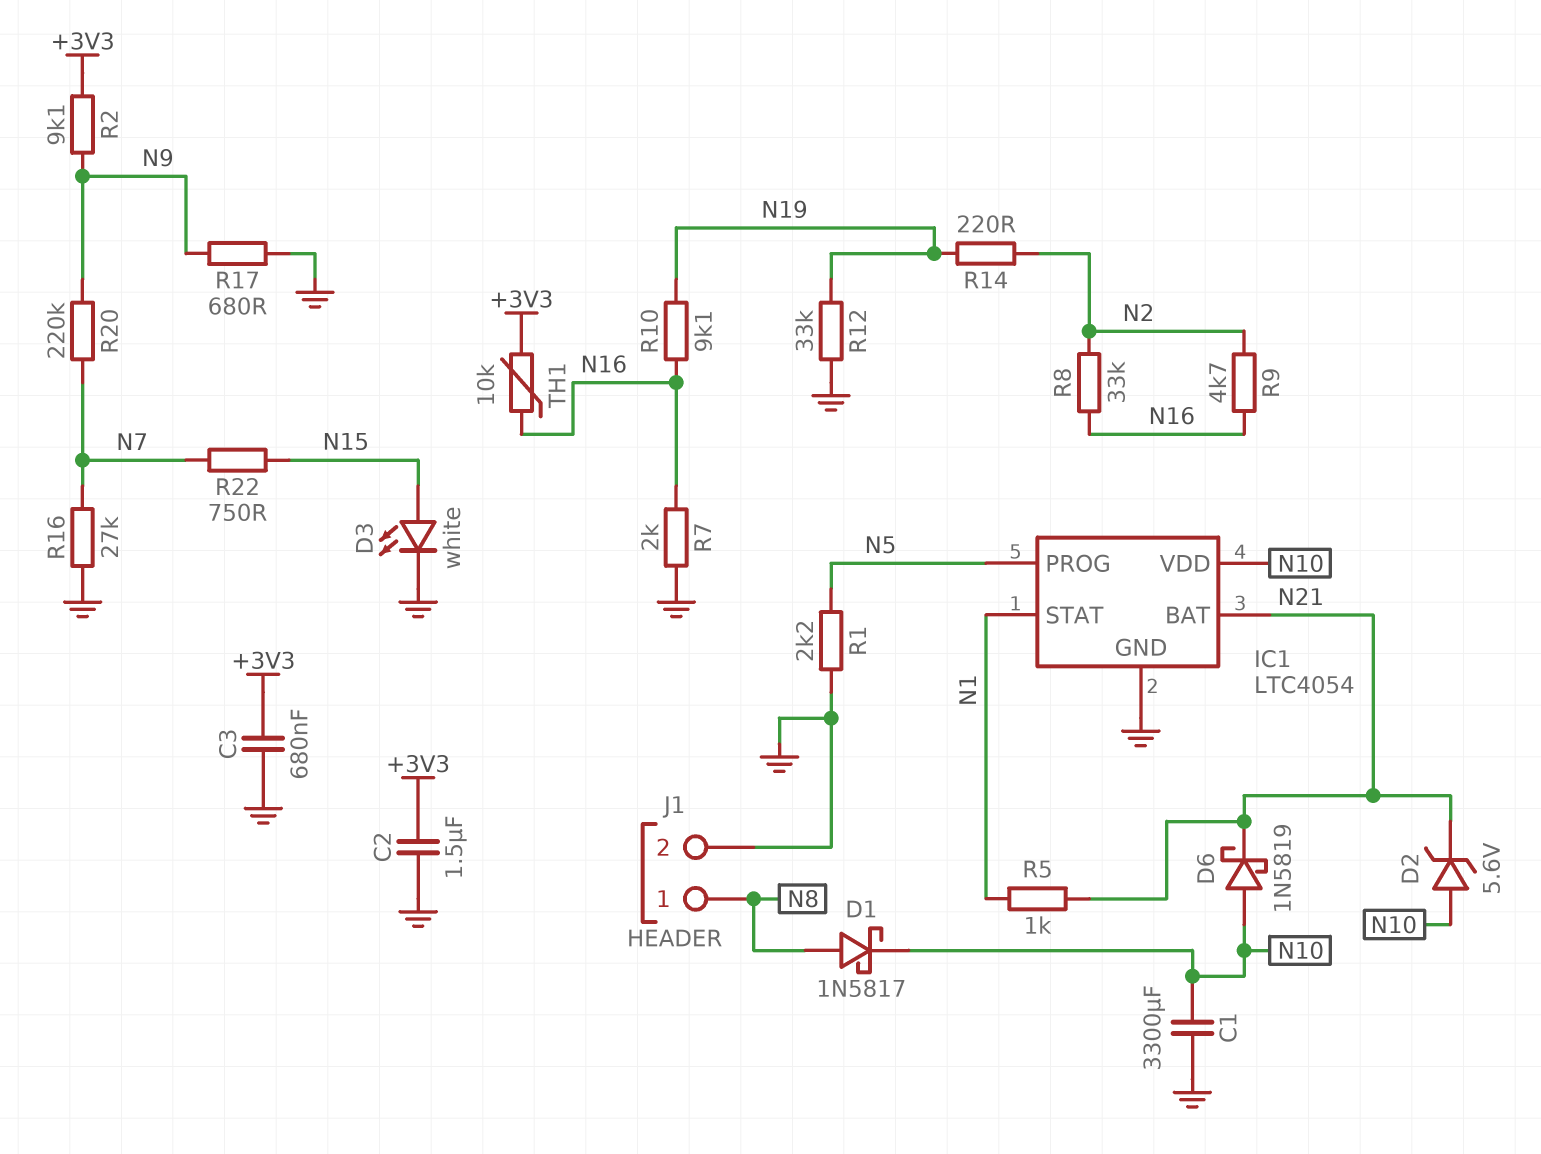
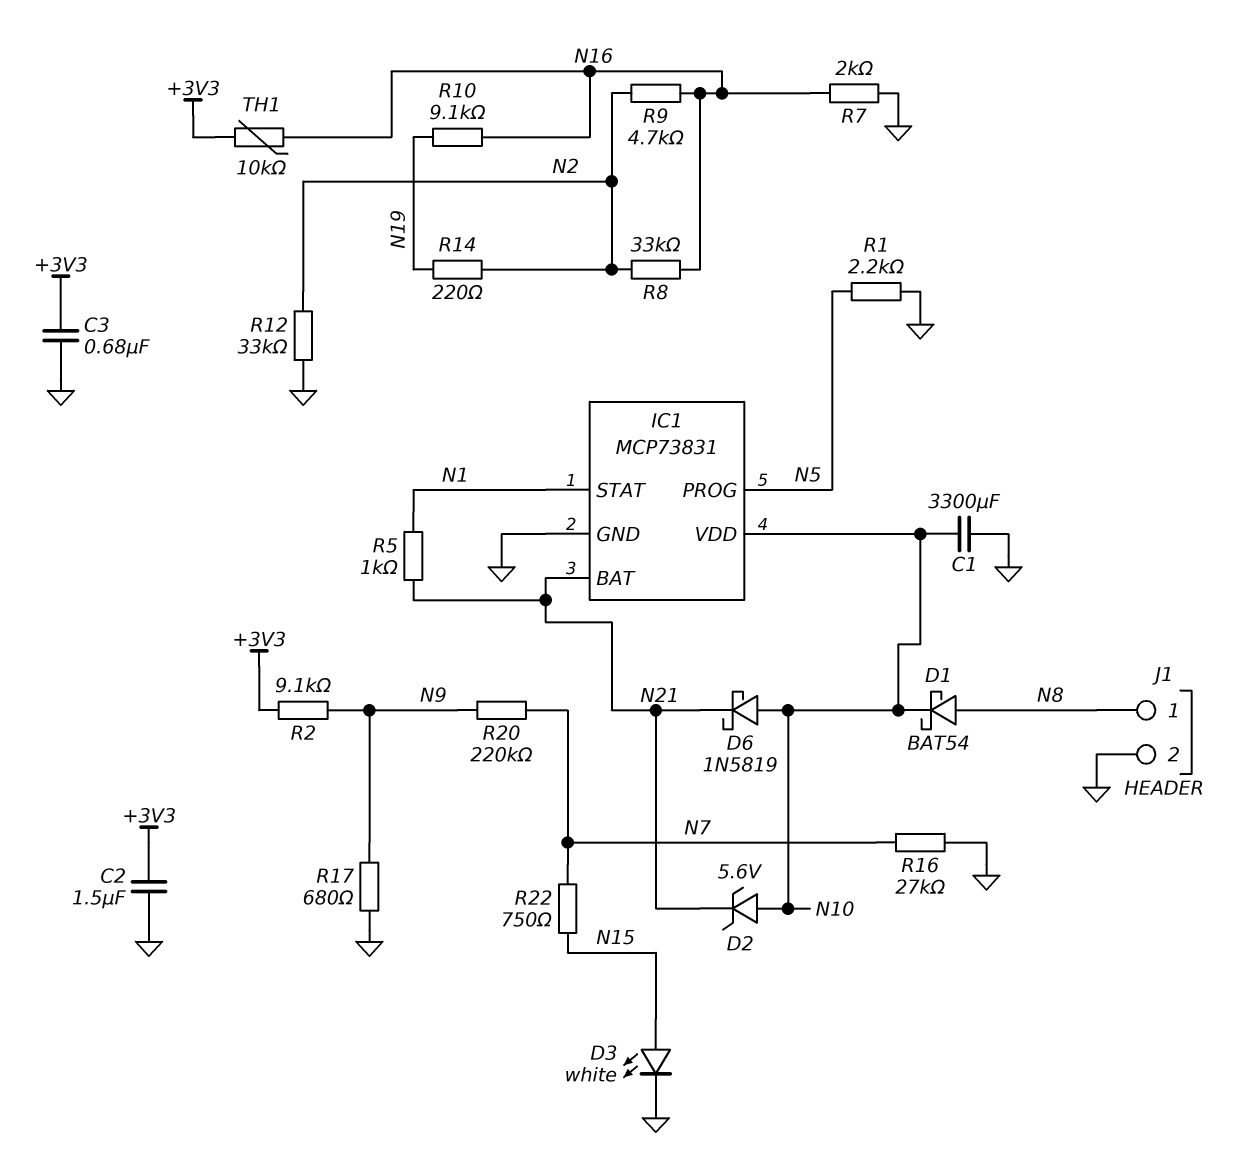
D1: schottky 1N5817 (A N8, K N10) -> schottky BAT54 (A N8, K N10)
IC1: LTC4054 -> MCP73831
R12: 33k (GND, N19) -> 33k (GND, N2)

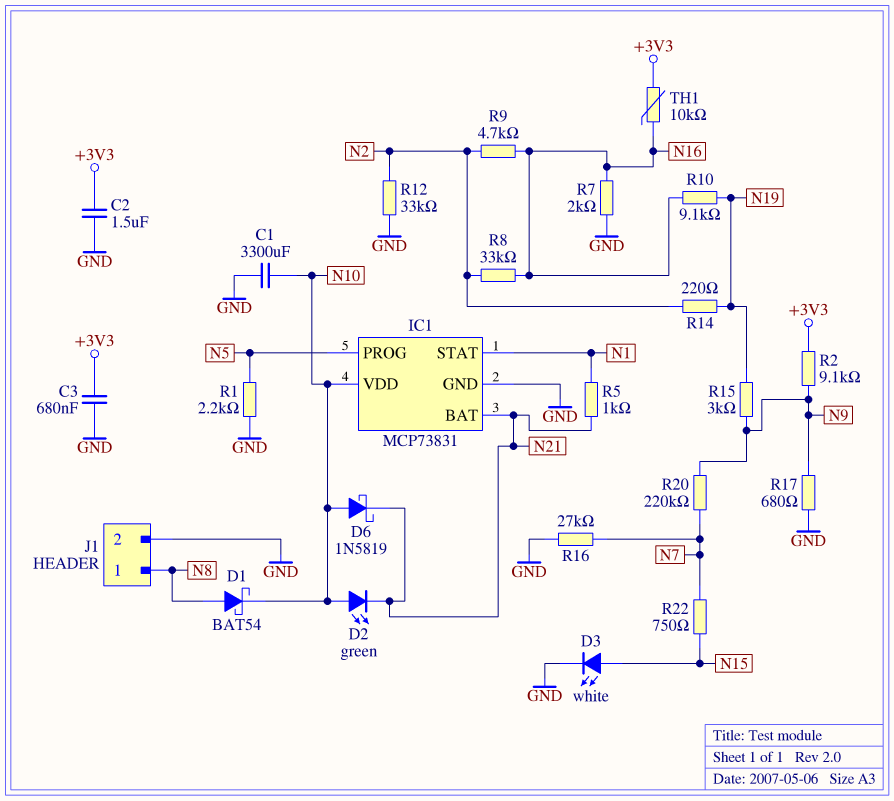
D2: zener 5.6V (A N10, K N21) -> LED green (A N10, K N21)
R15: none -> 3k (N9, N19)

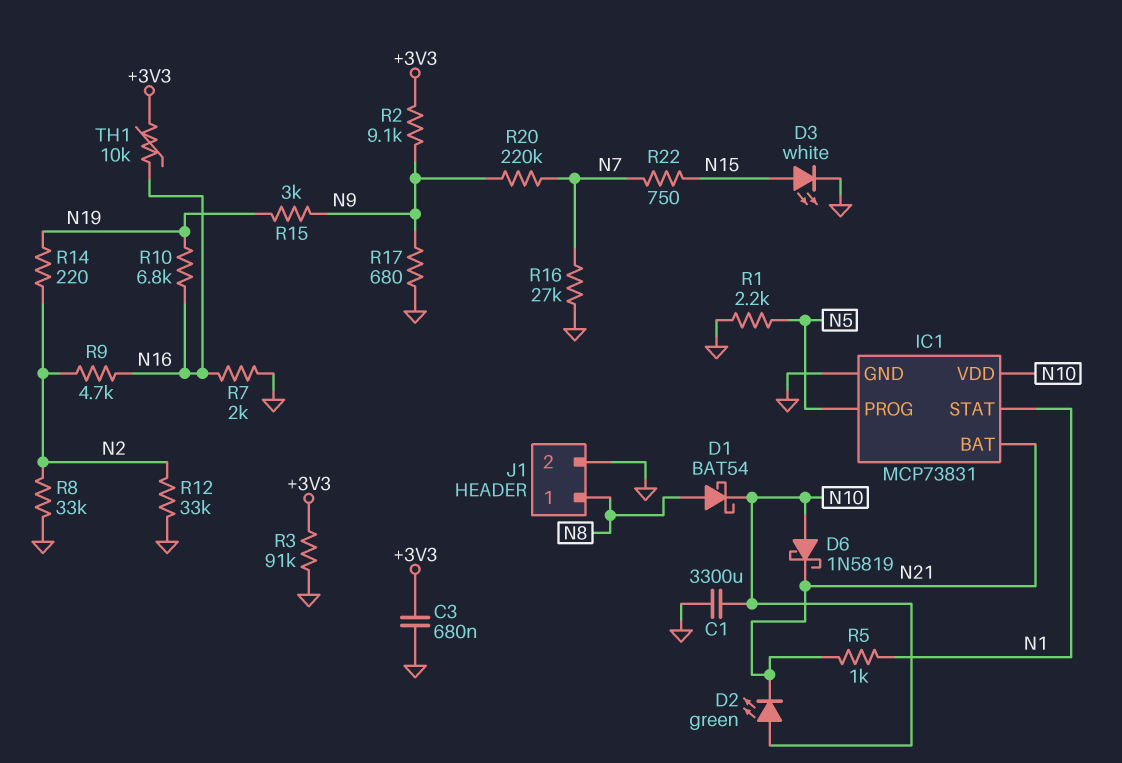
C2: 1.5uF (+3V3, GND) -> none
R3: none -> 91k (+3V3, GND)
R8: 33k (N2, N16) -> 33k (GND, N2)
R10: 9.1k (N16, N19) -> 6.8k (N16, N19)

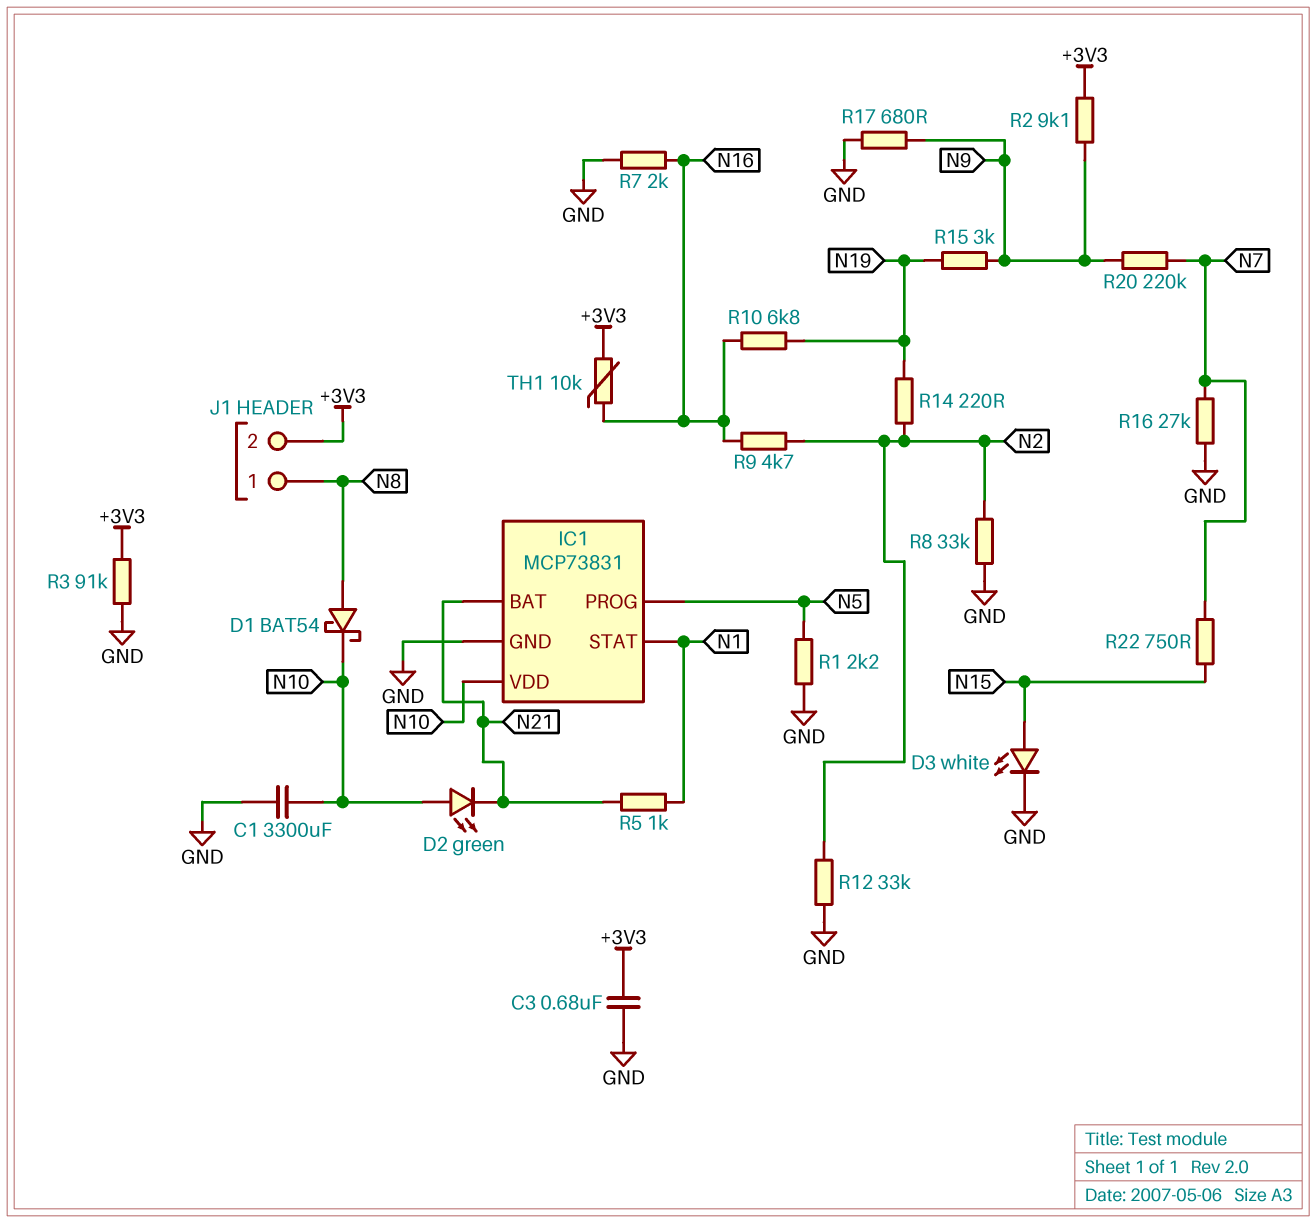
D6: schottky 1N5819 (A N10, K N21) -> none
J1 pin 2: GND -> +3V3

